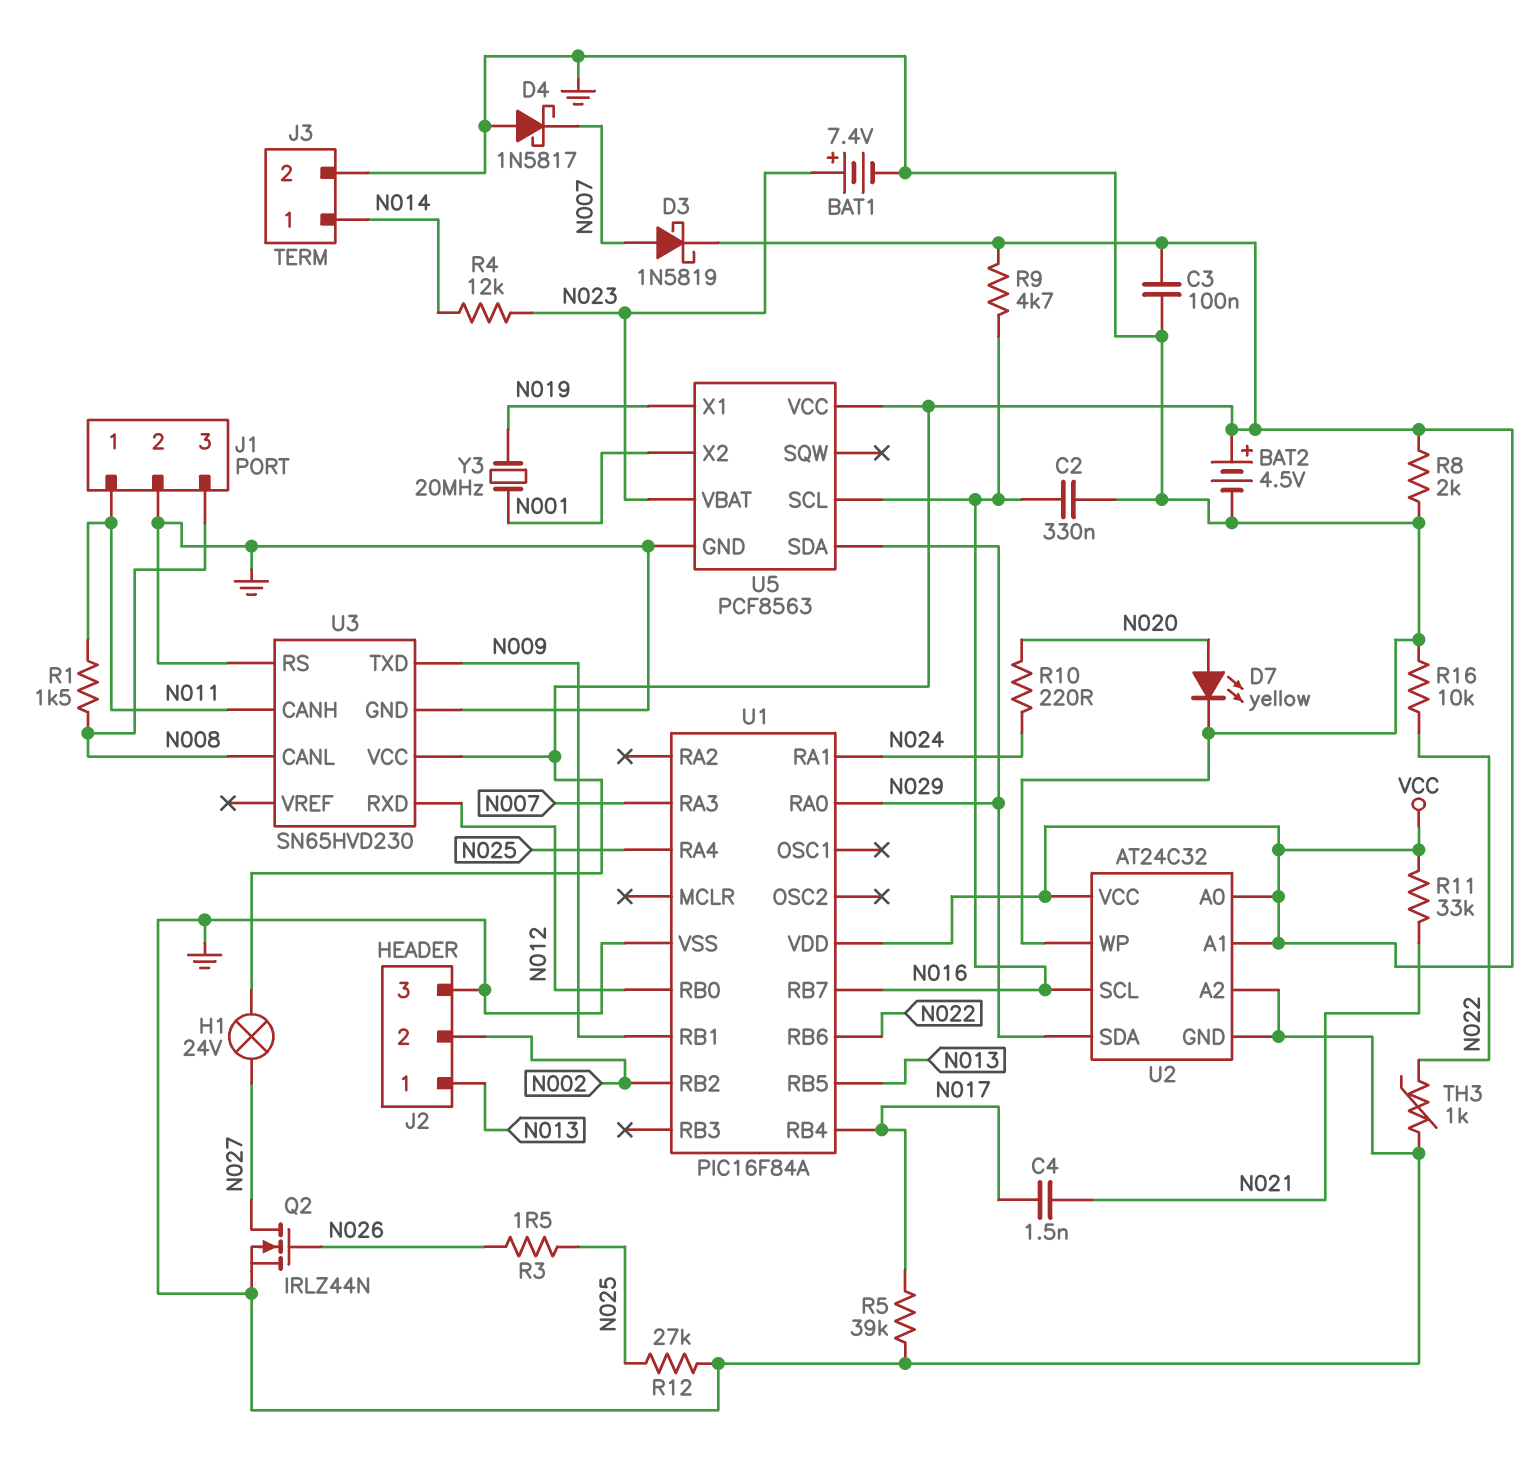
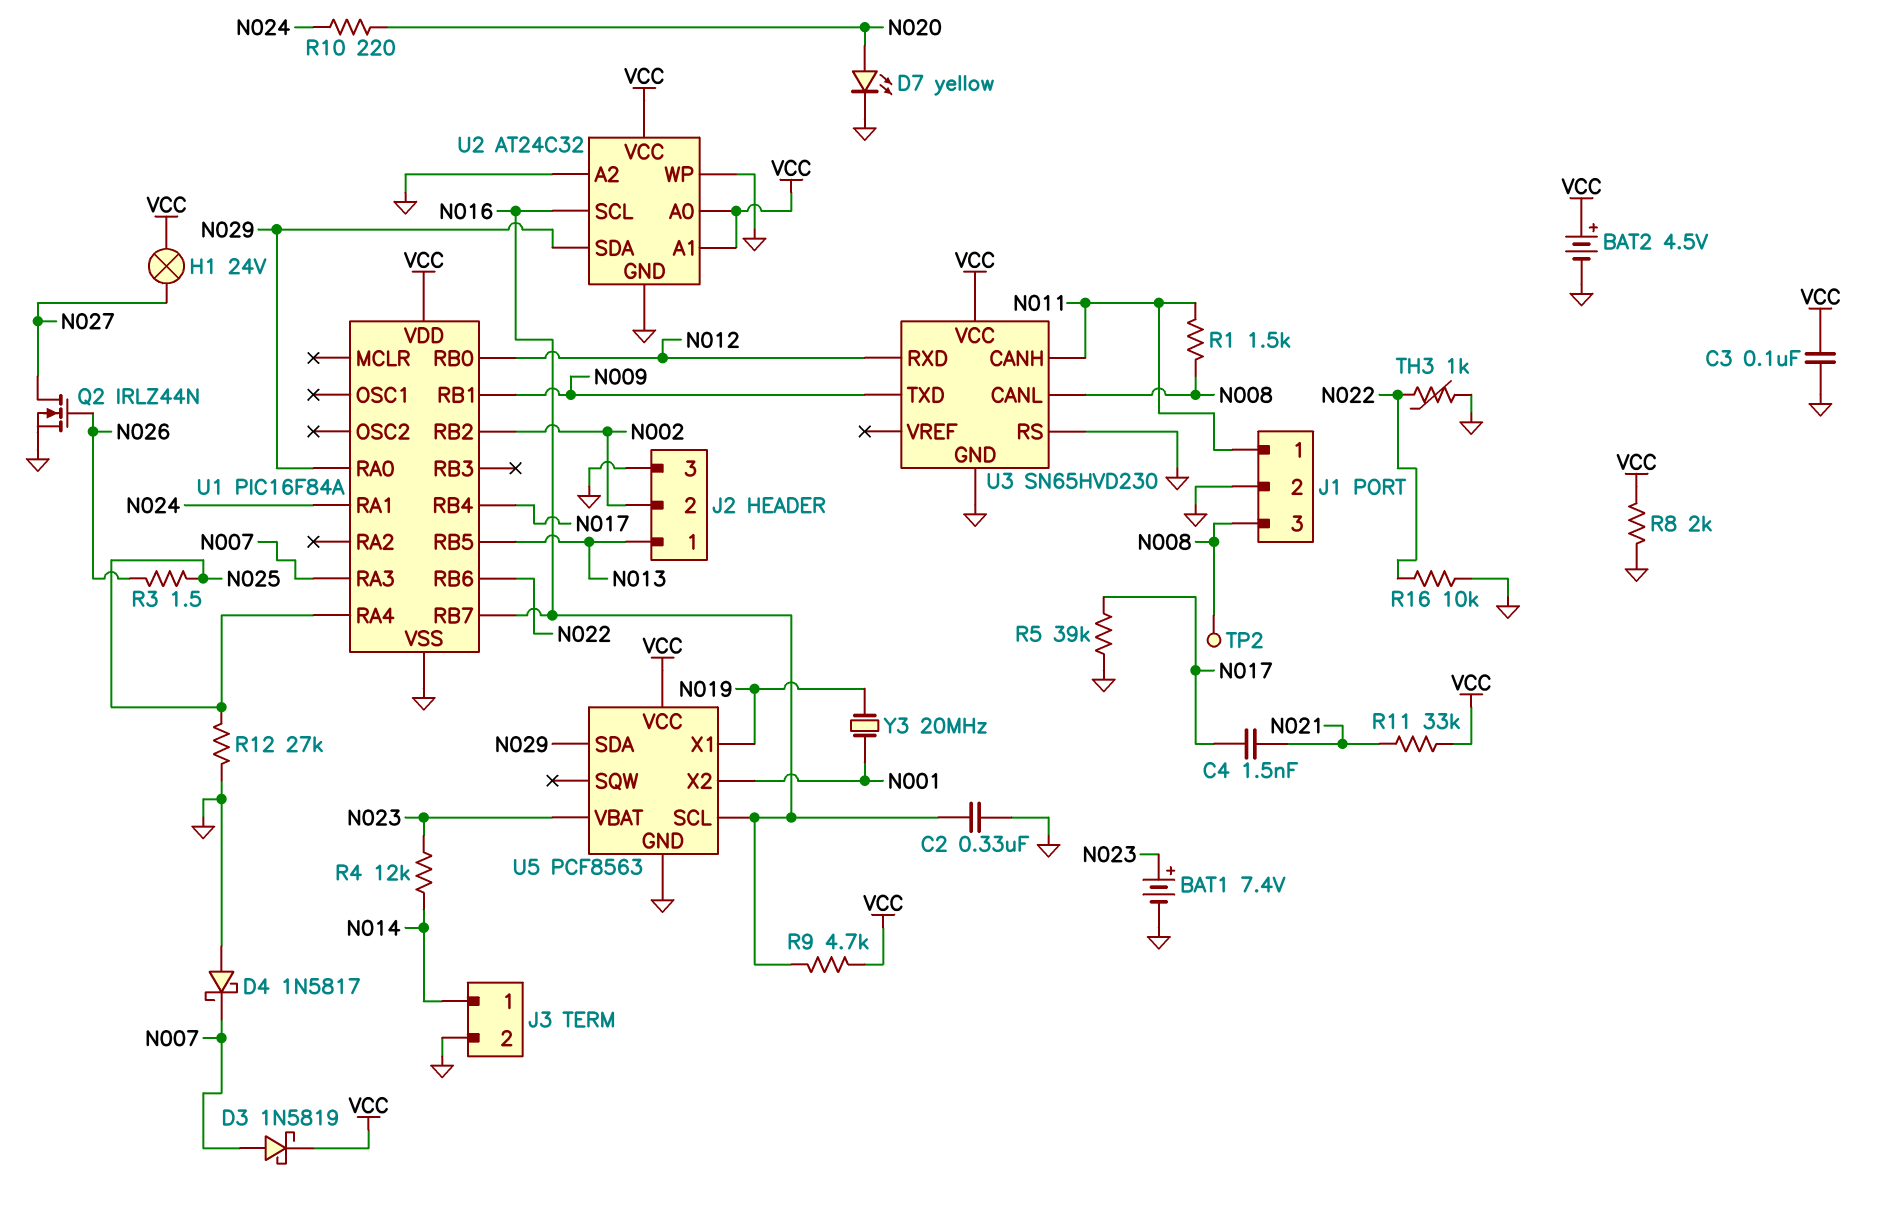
TP2: none -> test point (N008)

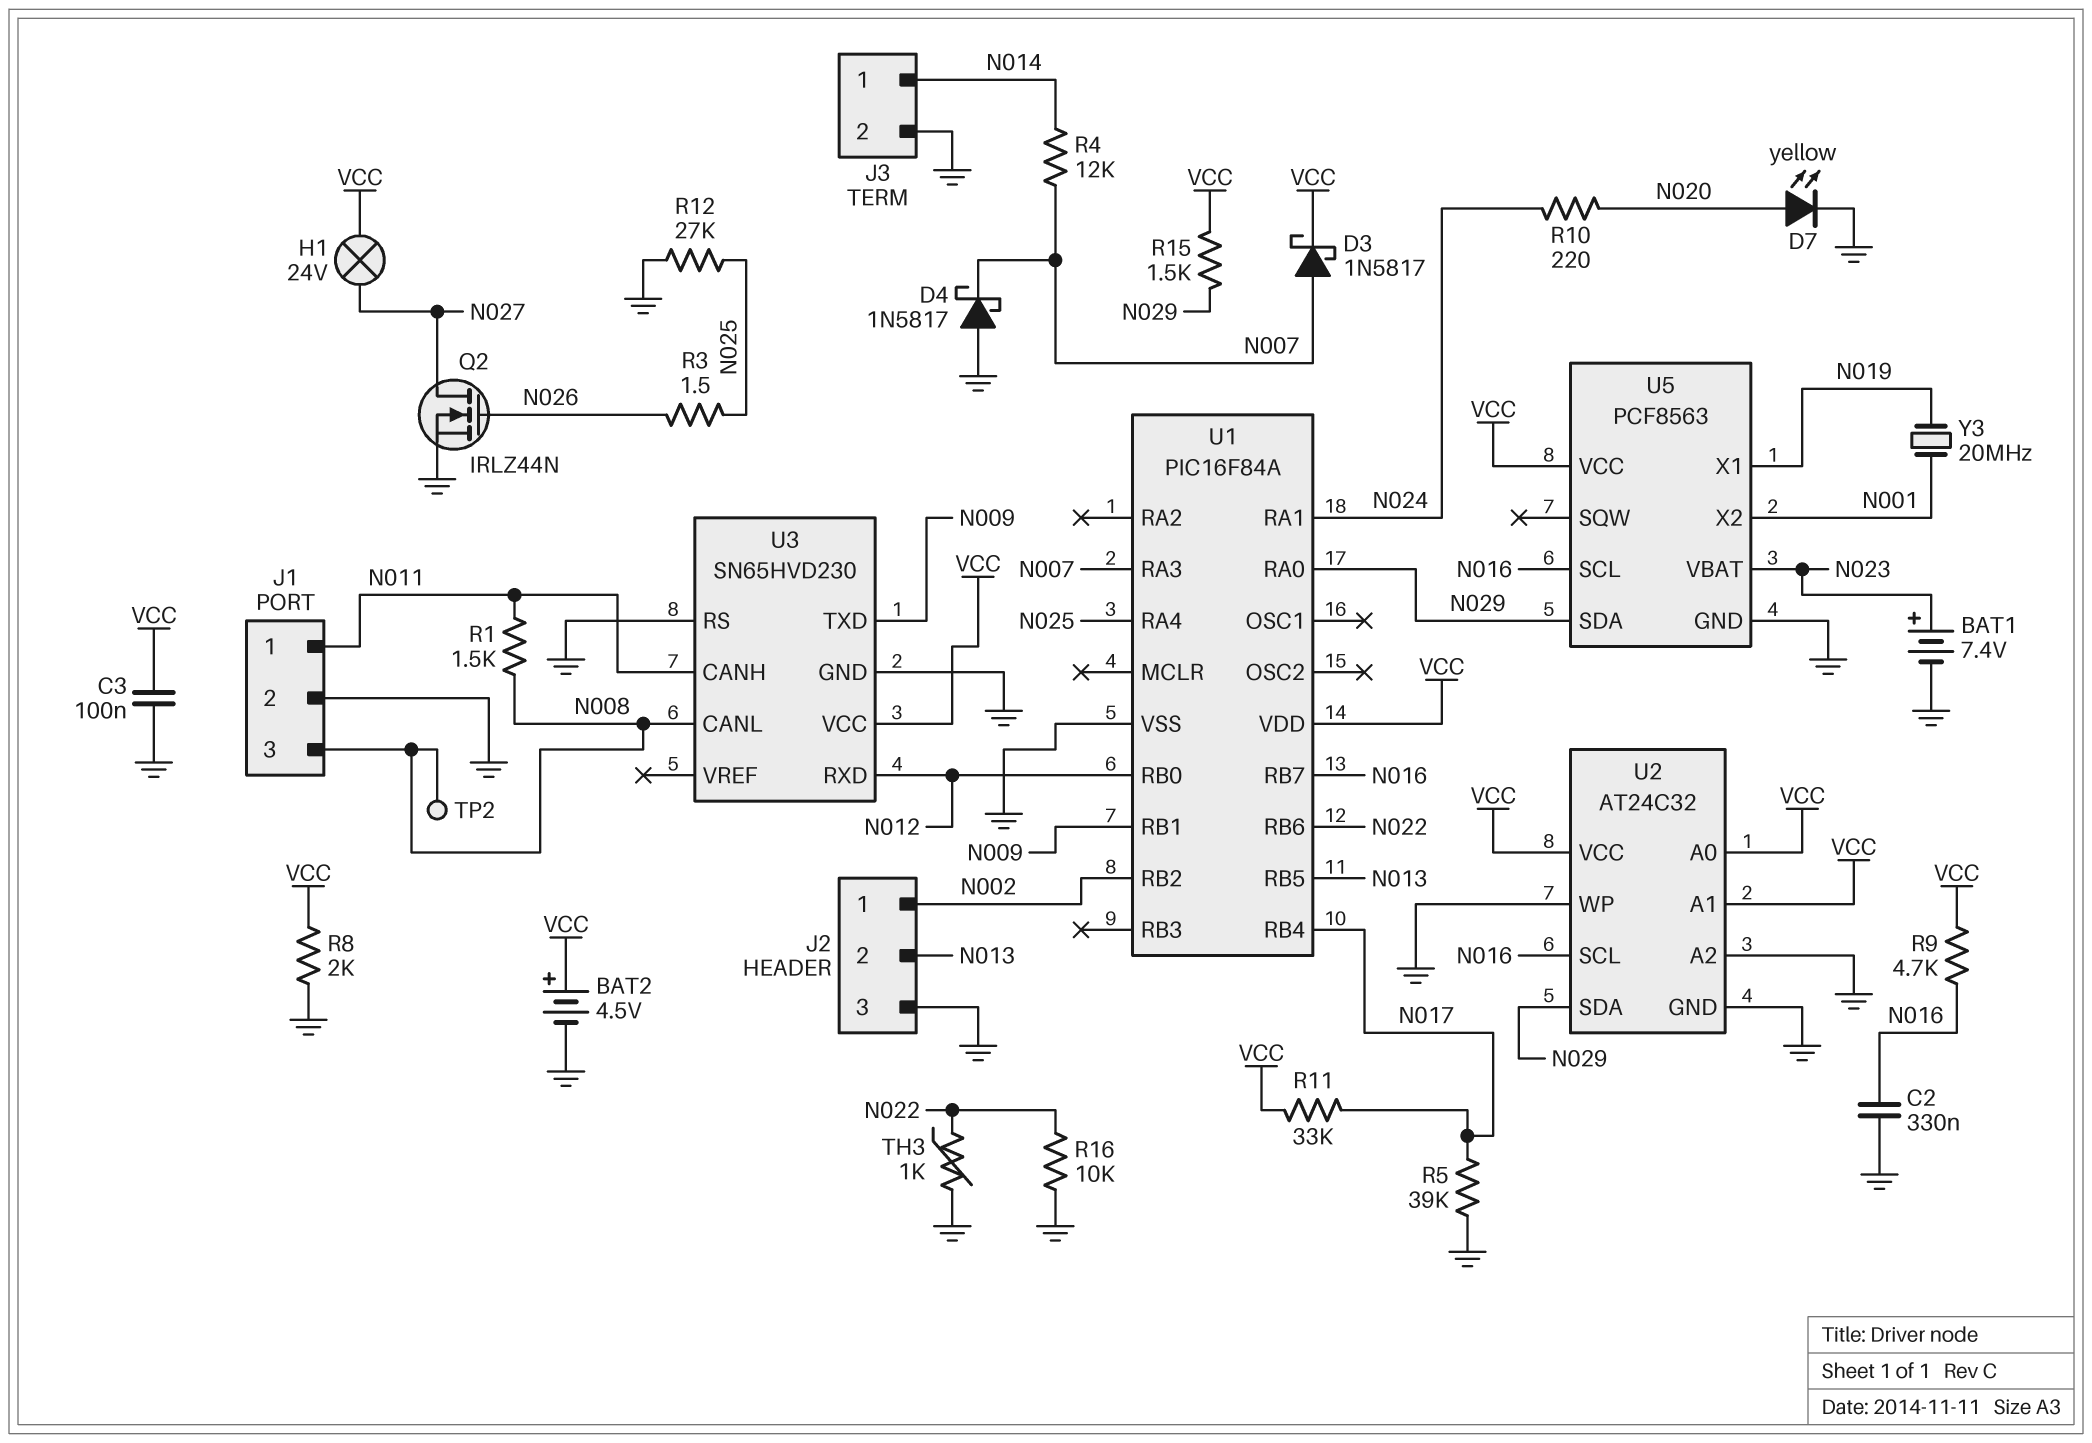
C4: 1.5nF (N017, N021) -> none
D3: schottky 1N5819 (A N007, K VCC) -> schottky 1N5817 (A N007, K VCC)
J2 pin 1: N013 -> N002
J2 pin 2: N002 -> N013
R4: 12k (N014, N023) -> 12k (N007, N014)
R11: 33k (N021, VCC) -> 33k (N017, VCC)
R15: none -> 1.5k (N029, VCC)

